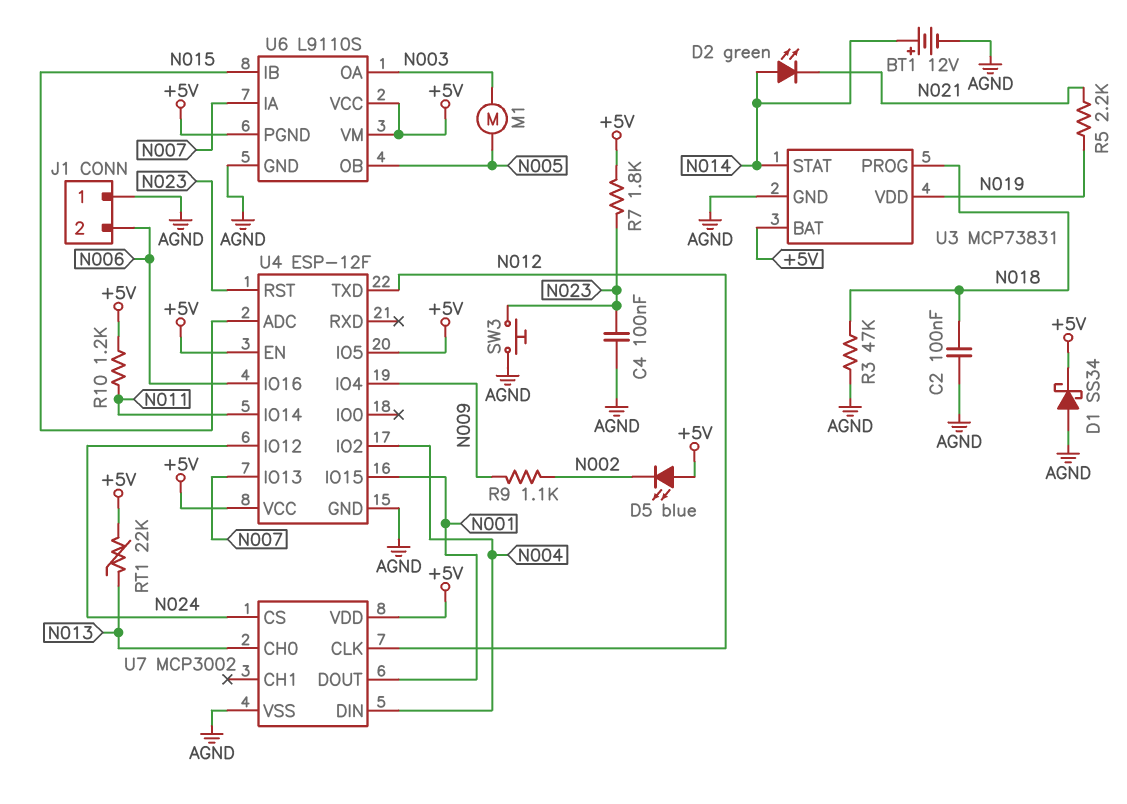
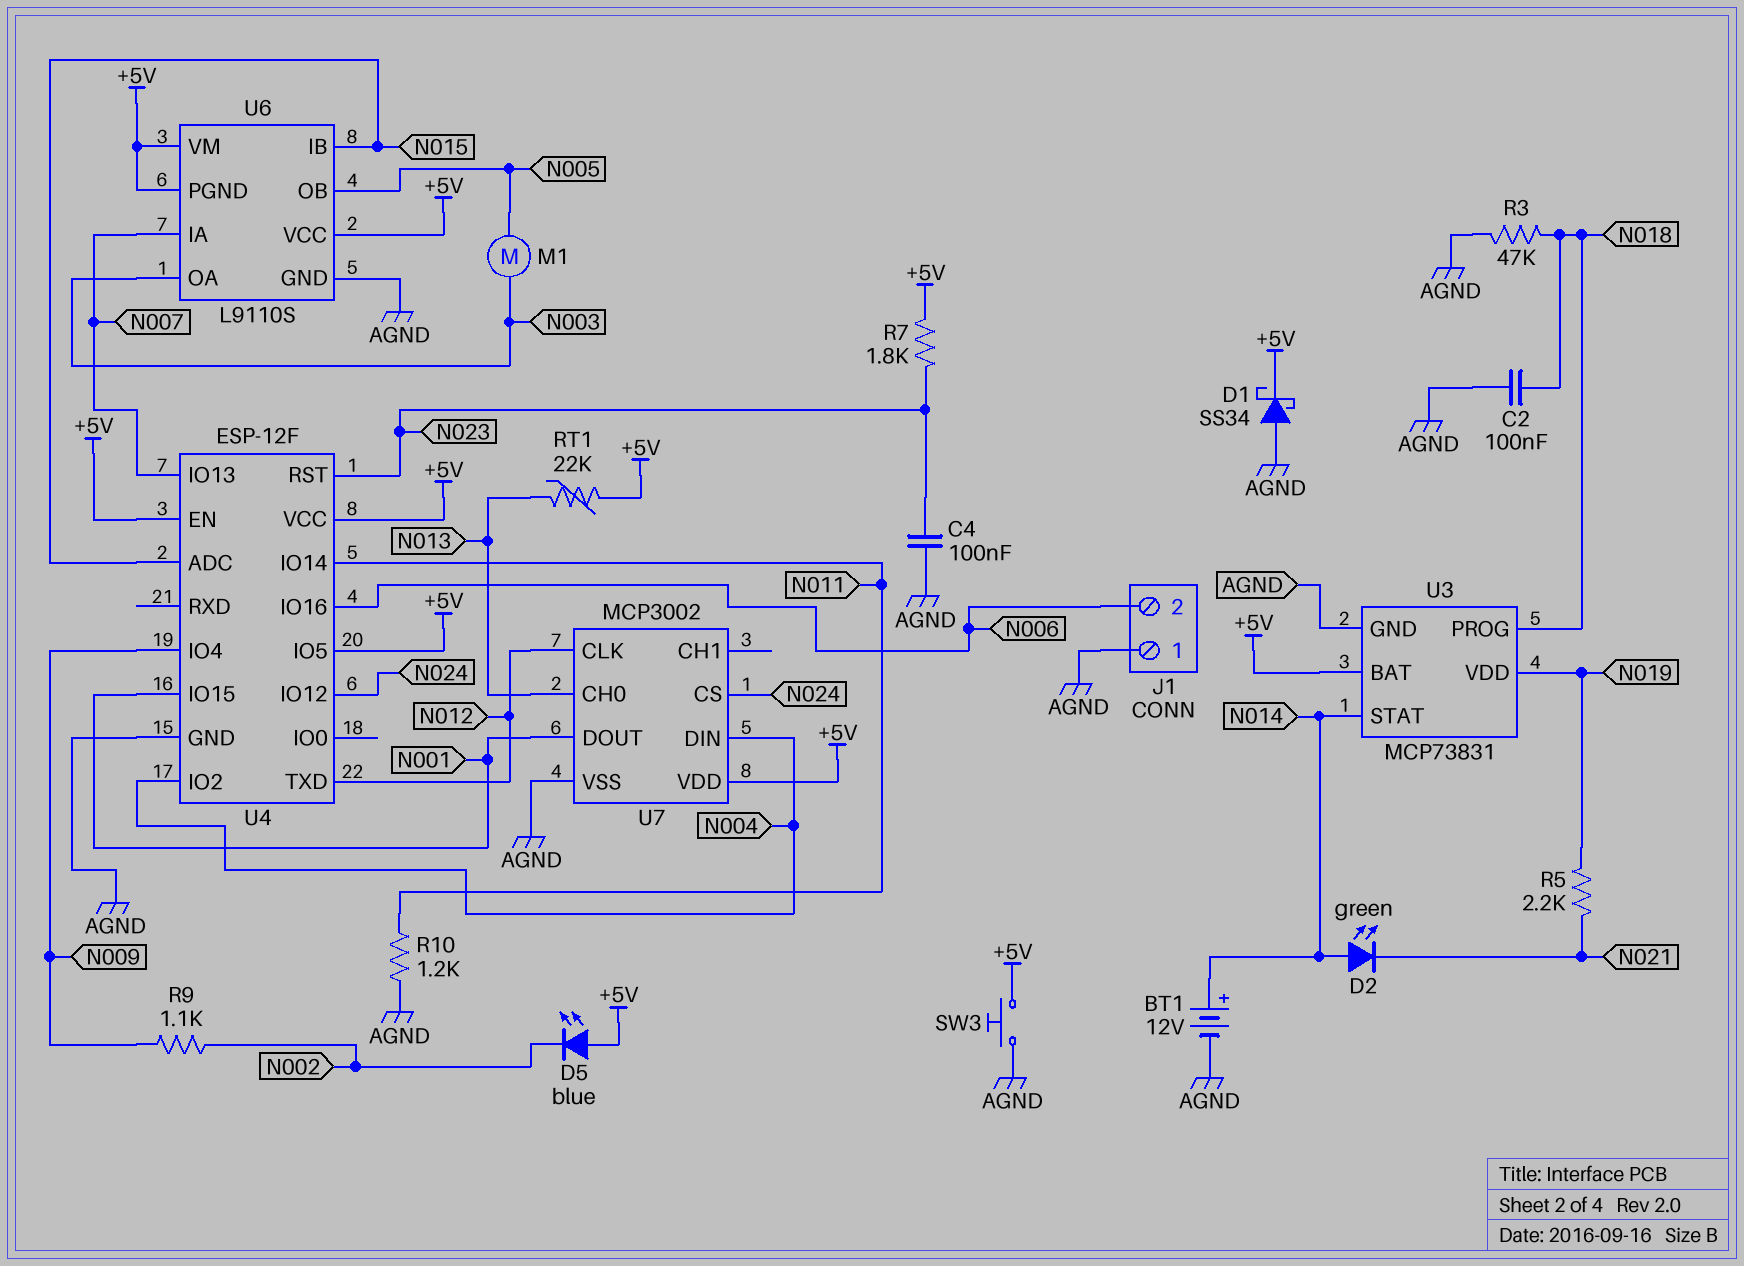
R10: 1.2k (+5V, N011) -> 1.2k (AGND, N011)
SW3: button (AGND, N023) -> button (+5V, AGND)

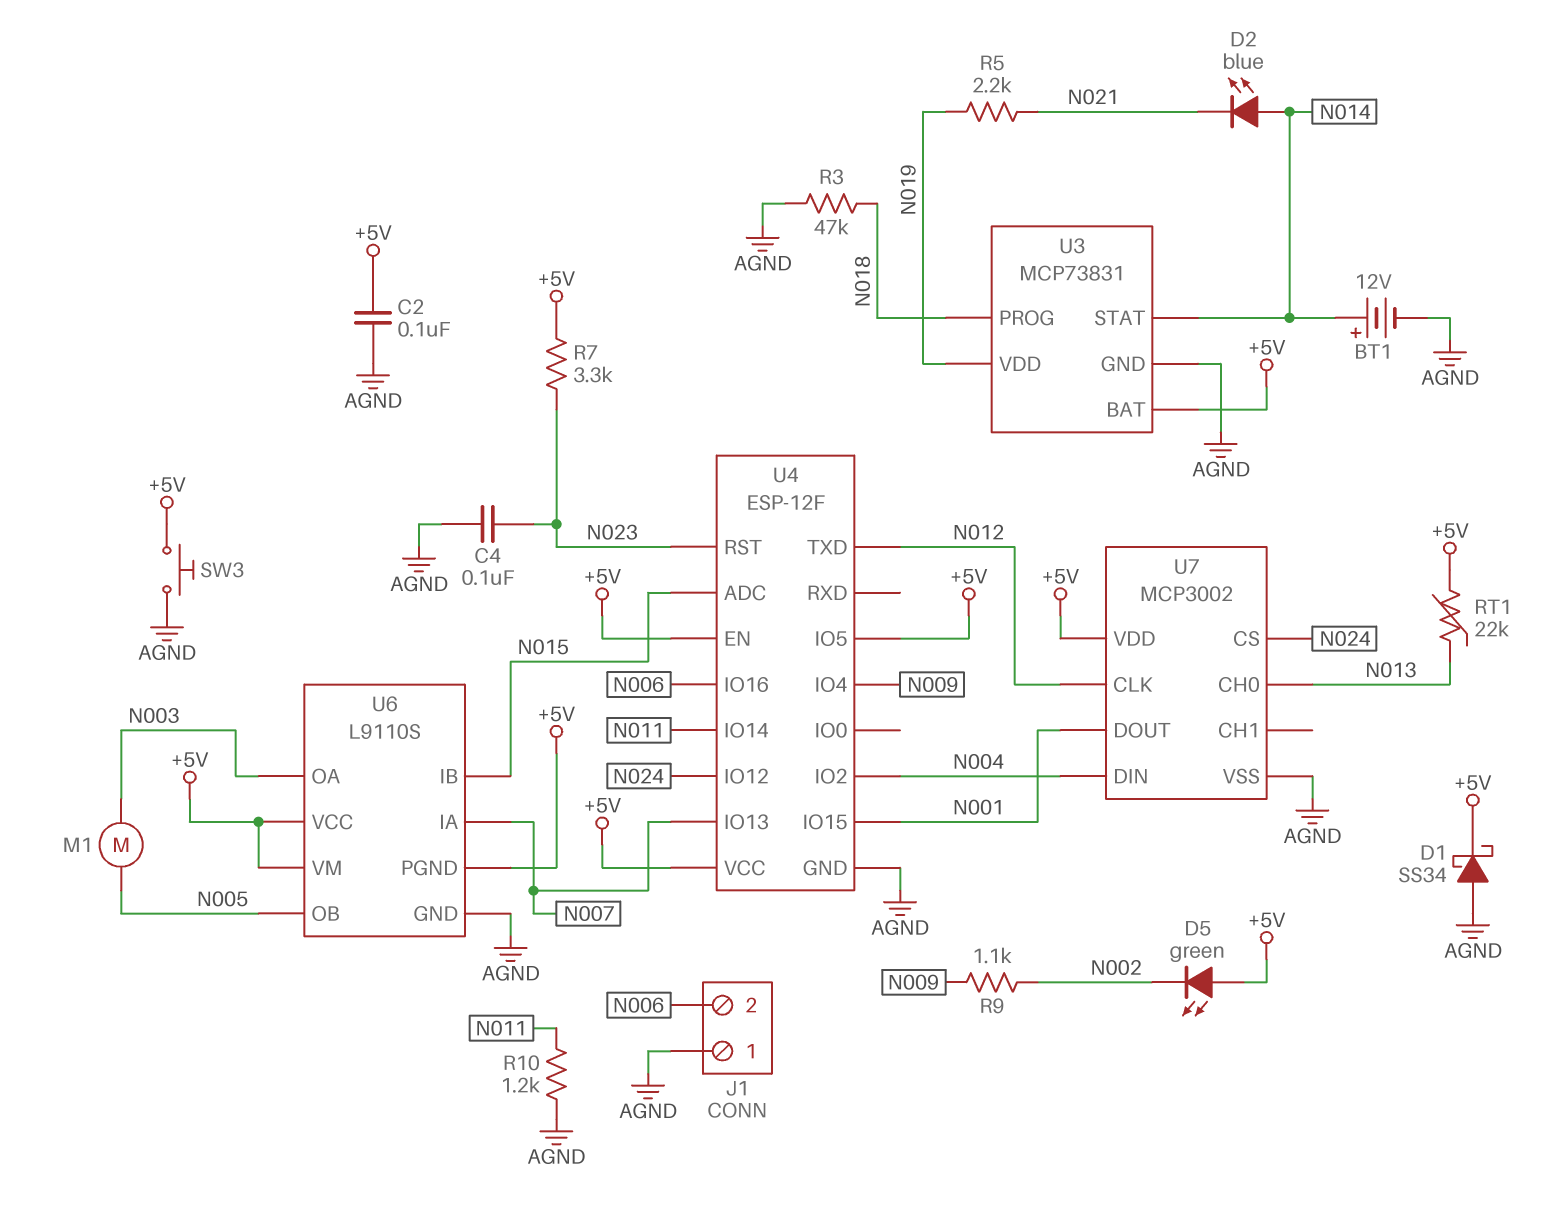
C2: 100nF (AGND, N018) -> 100nF (+5V, AGND)
D2: LED green (A N014, K N021) -> LED blue (A N014, K N021)
D5: LED blue (A +5V, K N002) -> LED green (A +5V, K N002)
R7: 1.8k (+5V, N023) -> 3.3k (+5V, N023)

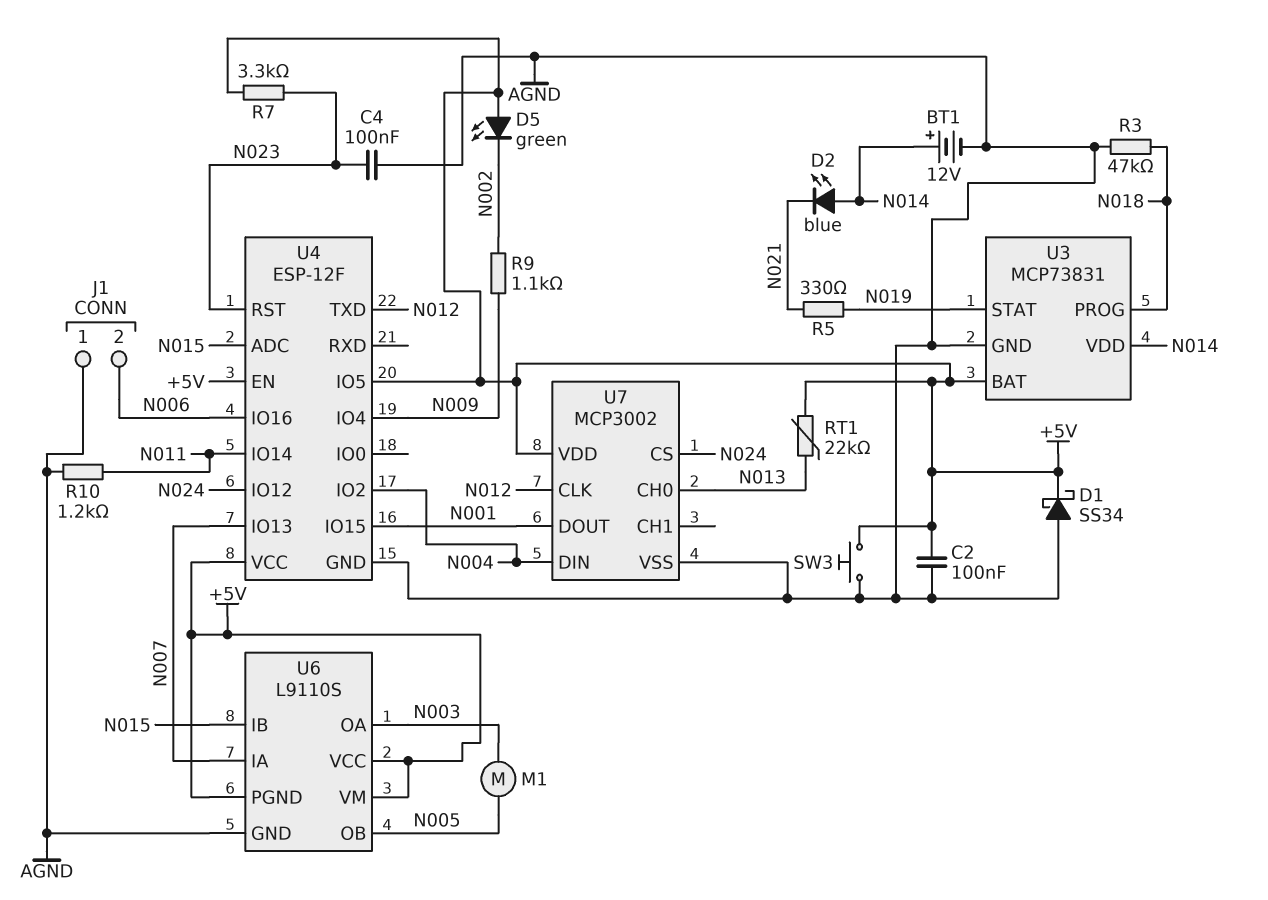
R5: 2.2k (N019, N021) -> 330 (N019, N021)
U3 pin STAT: N014 -> N019
U3 pin VDD: N019 -> N014

